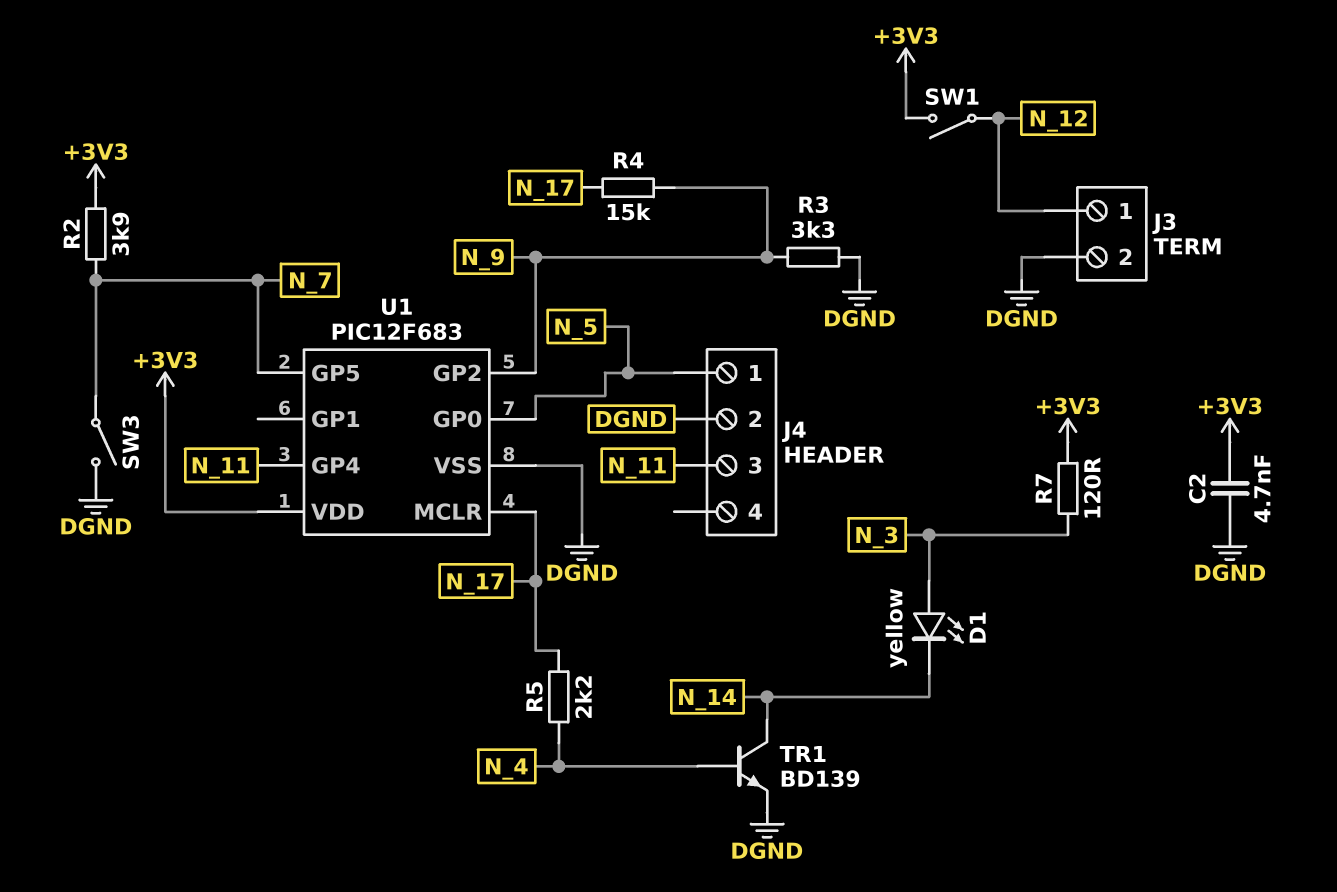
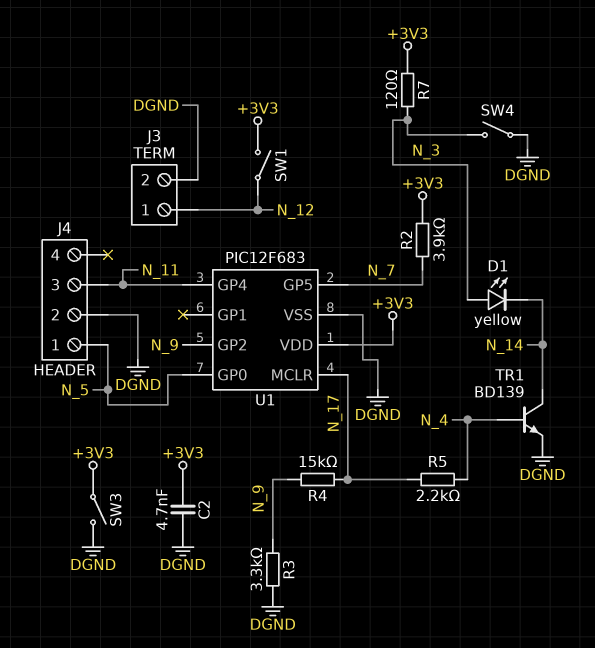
SW3: switch (DGND, N_7) -> switch (+3V3, DGND)
SW4: none -> switch (DGND, N_3)

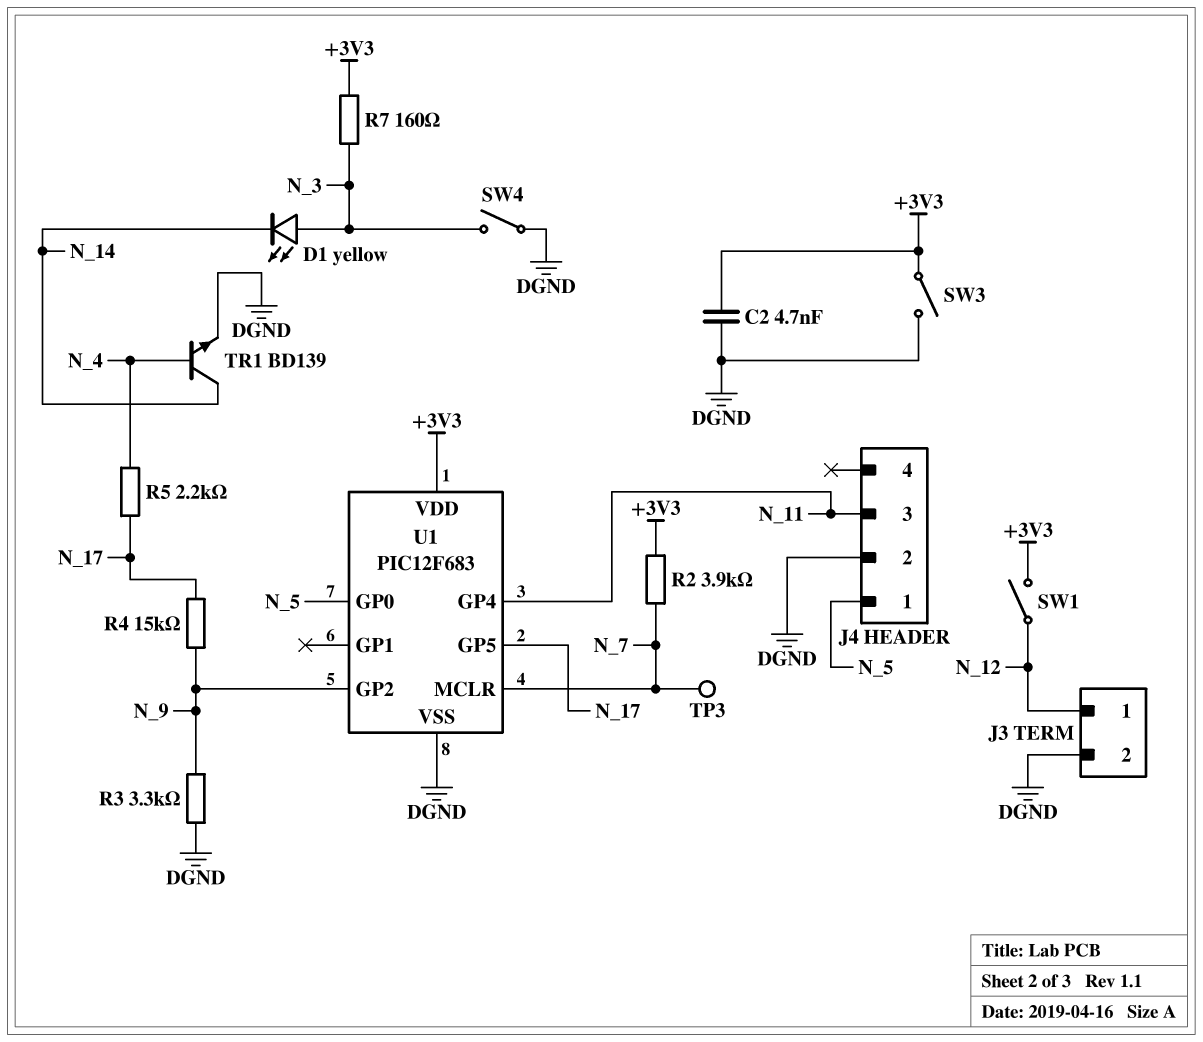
R7: 120 (+3V3, N_3) -> 160 (+3V3, N_3)
TP3: none -> test point (N_7)
U1 pin GP5: N_7 -> N_17
U1 pin MCLR: N_17 -> N_7

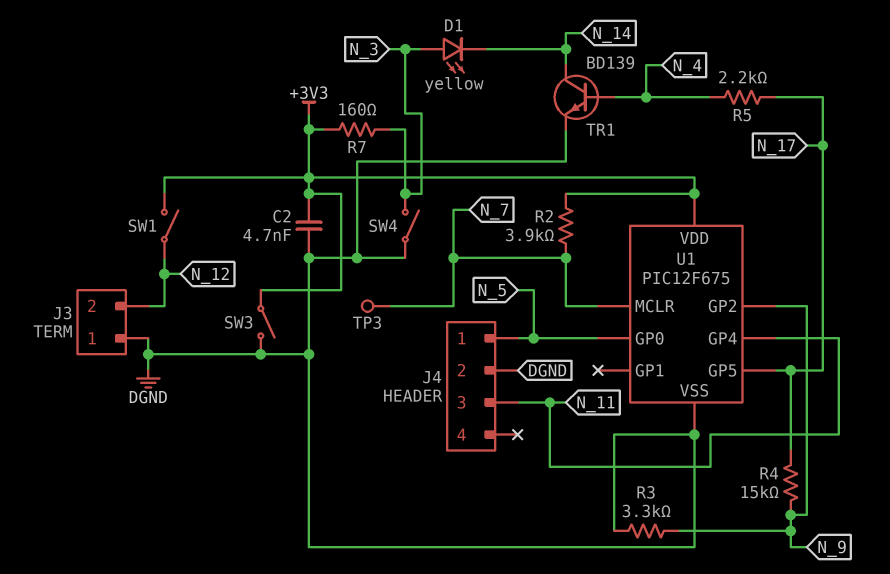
J3 pin 1: N_12 -> DGND
J3 pin 2: DGND -> N_12
U1: PIC12F683 -> PIC12F675

